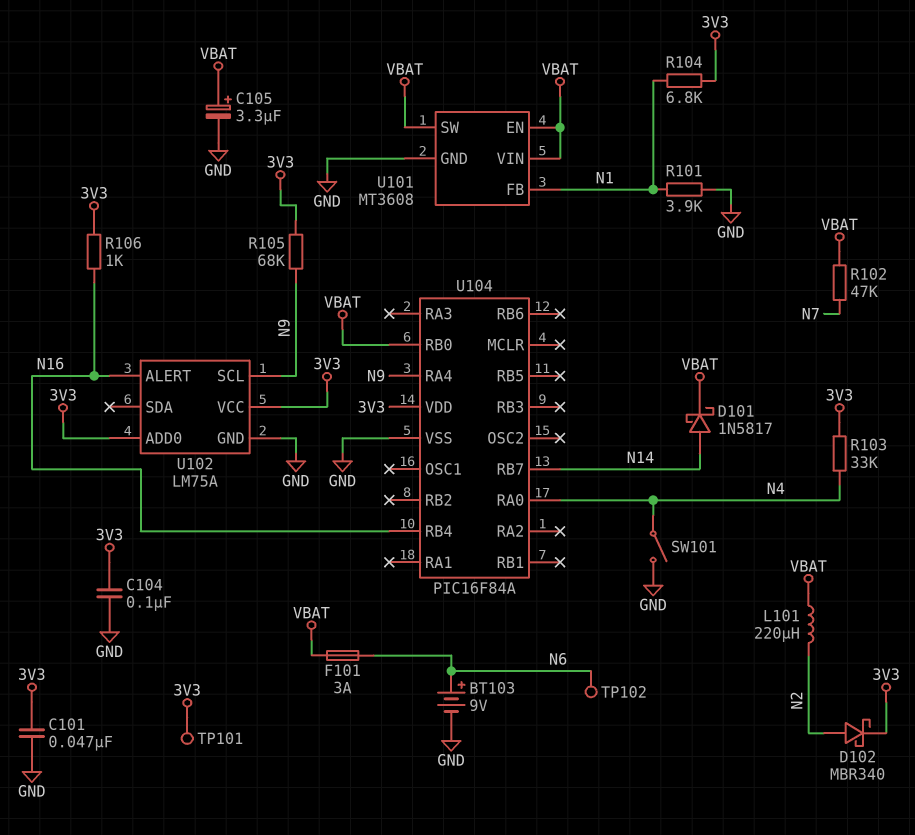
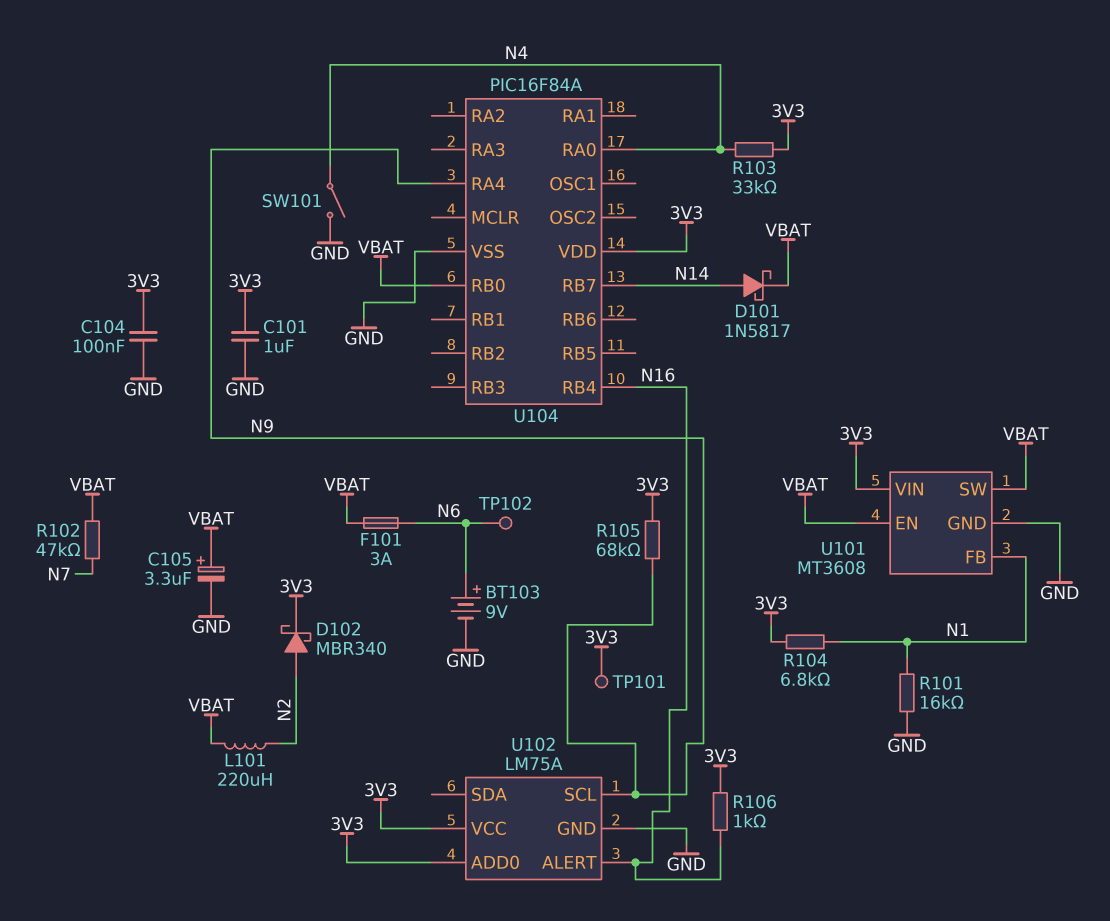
C101: 47nF (3V3, GND) -> 1uF (3V3, GND)
R101: 3.9k (GND, N1) -> 16k (GND, N1)
U101 pin VIN: VBAT -> 3V3

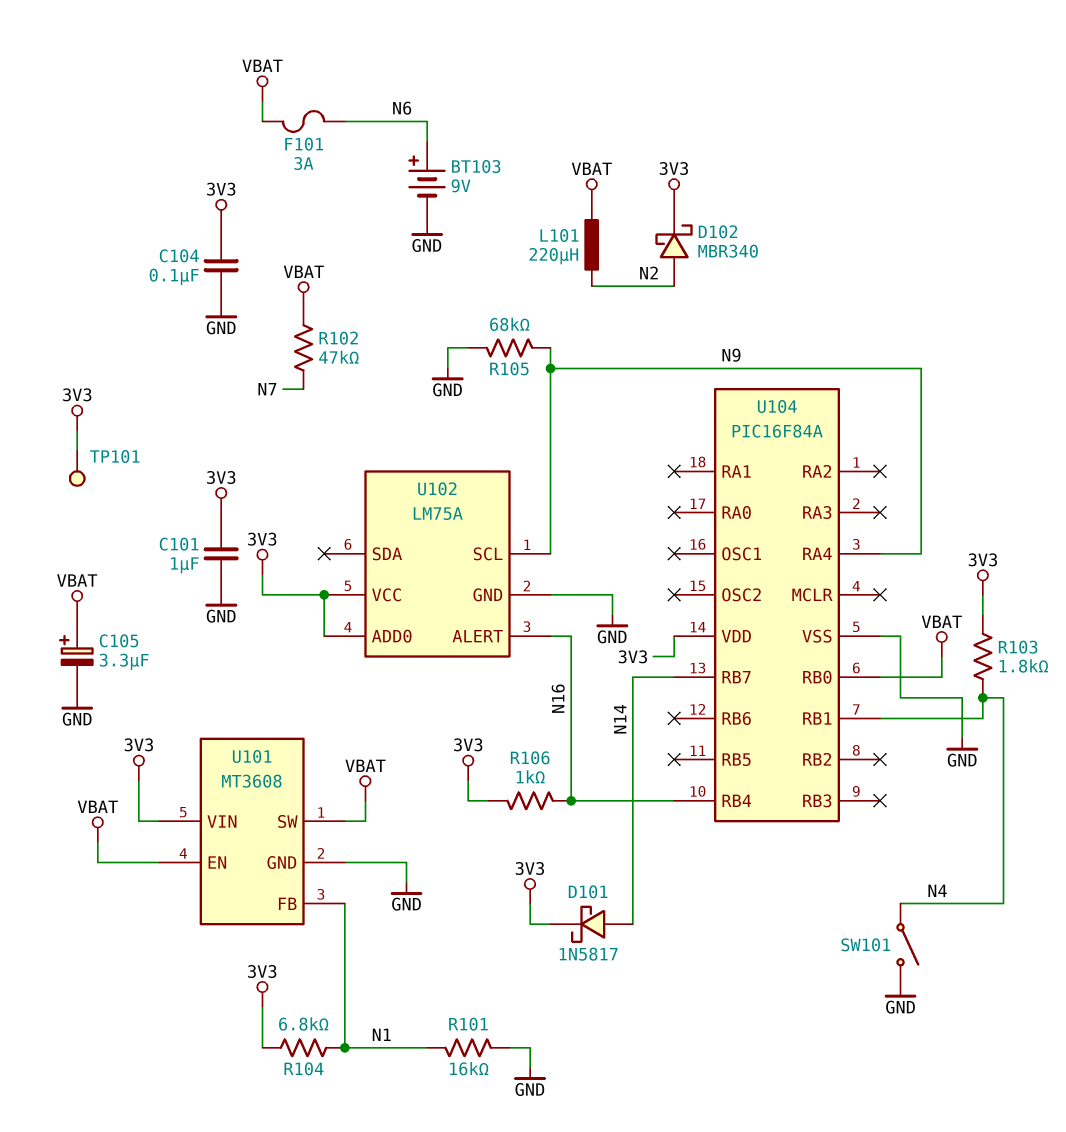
D101: schottky 1N5817 (A N14, K VBAT) -> schottky 1N5817 (A N14, K 3V3)
R103: 33k (3V3, N4) -> 1.8k (3V3, N4)
R105: 68k (3V3, N9) -> 68k (GND, N9)
TP102: test point (N6) -> none
U104 pin RA0: N4 -> none
U104 pin RB1: none -> N4

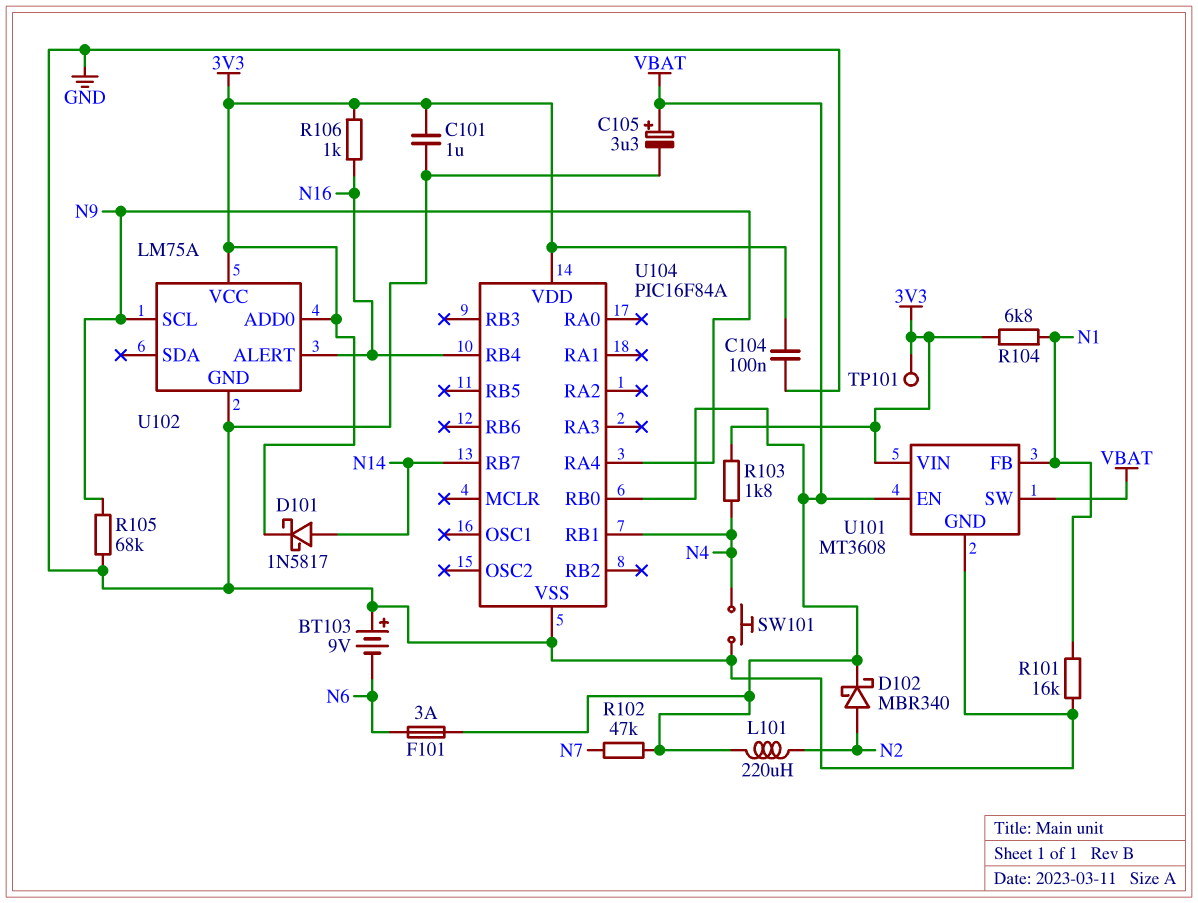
BT103: 9V (plus N6, minus GND) -> 9V (plus GND, minus N6)
D102: schottky MBR340 (A N2, K 3V3) -> schottky MBR340 (A N2, K VBAT)
SW101: switch (GND, N4) -> button (GND, N4)

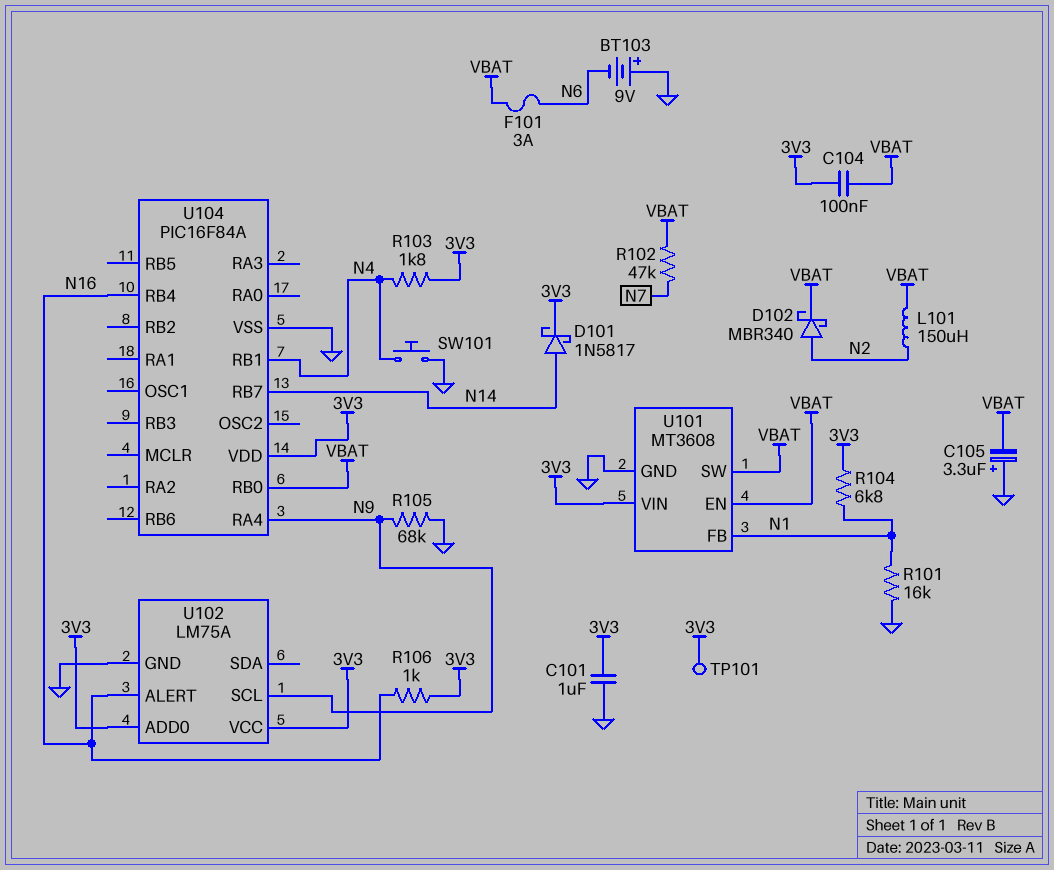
C104: 100nF (3V3, GND) -> 100nF (3V3, VBAT)
C105: 3.3uF (plus VBAT, minus GND) -> 3.3uF (plus GND, minus VBAT)
L101: 220uH (N2, VBAT) -> 150uH (N2, VBAT)

